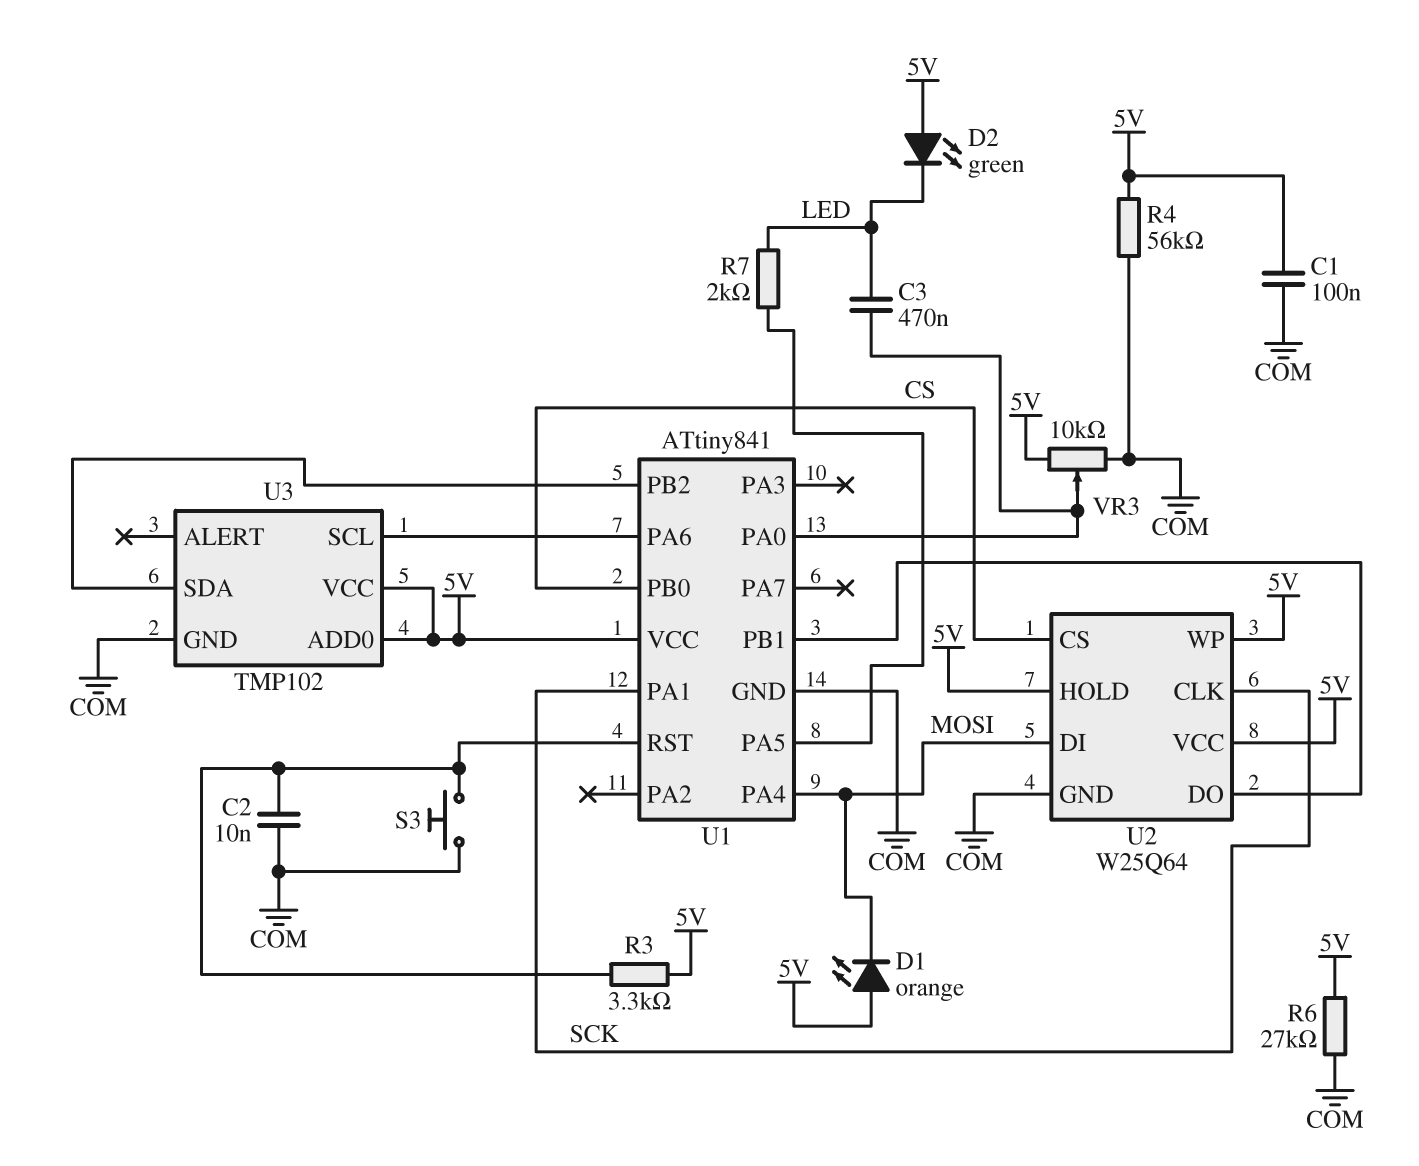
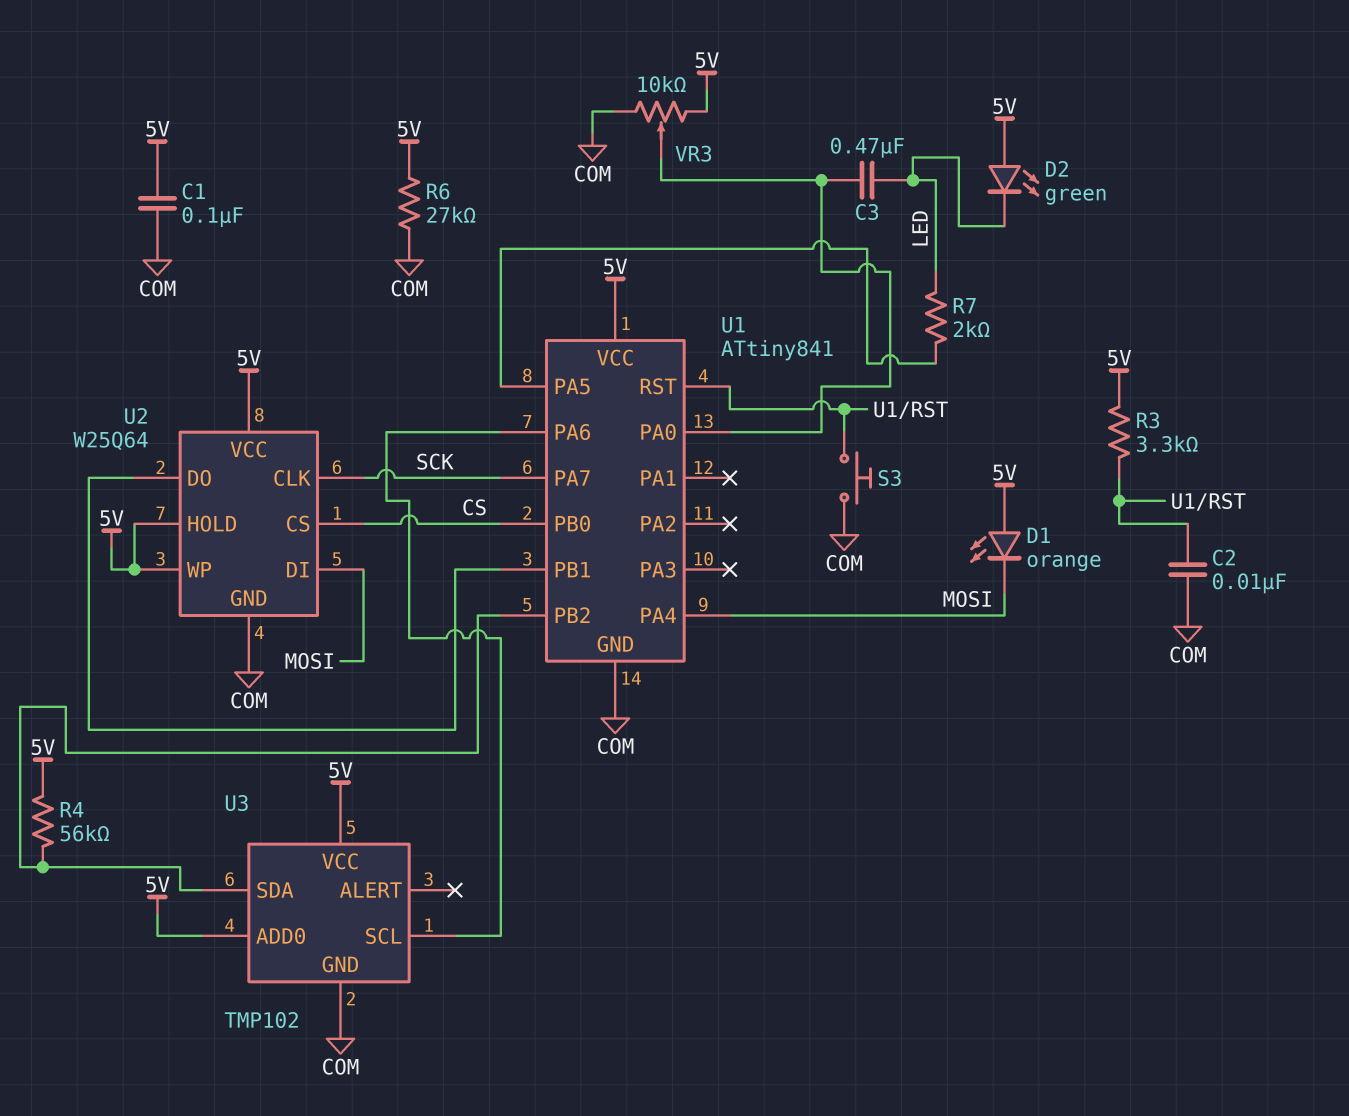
R4: 56k (5V, COM) -> 56k (5V, U1/PB2)
U1 pin PA1: SCK -> none
U1 pin PA7: none -> SCK

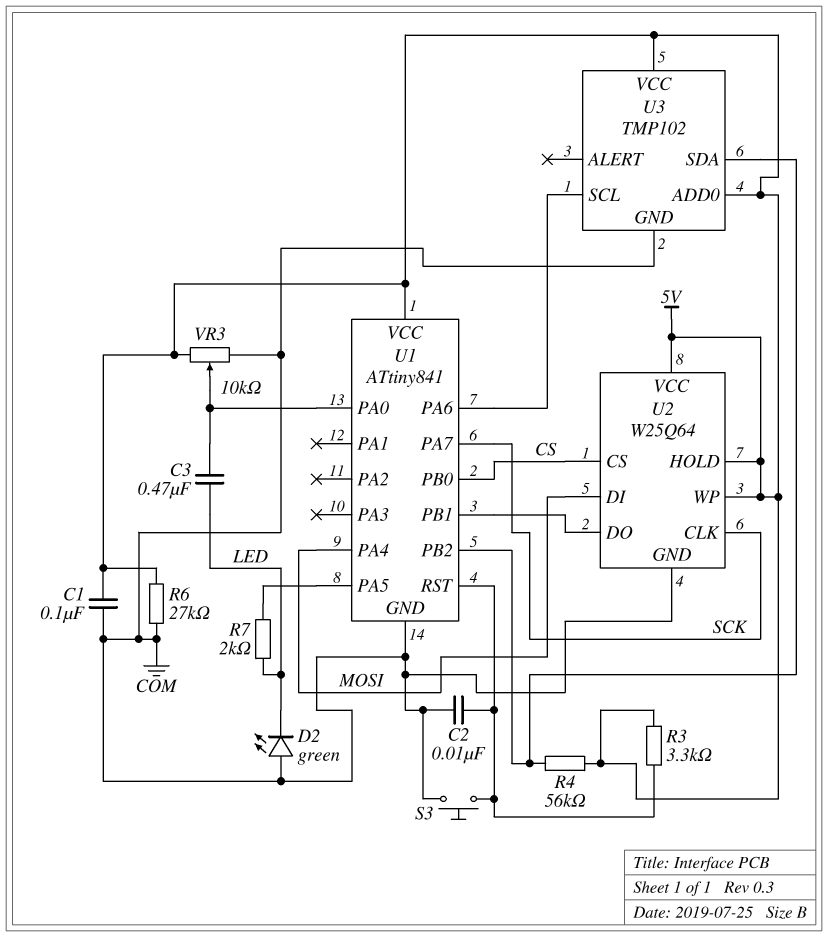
D1: LED orange (A 5V, K MOSI) -> none
D2: LED green (A 5V, K LED) -> LED green (A COM, K LED)

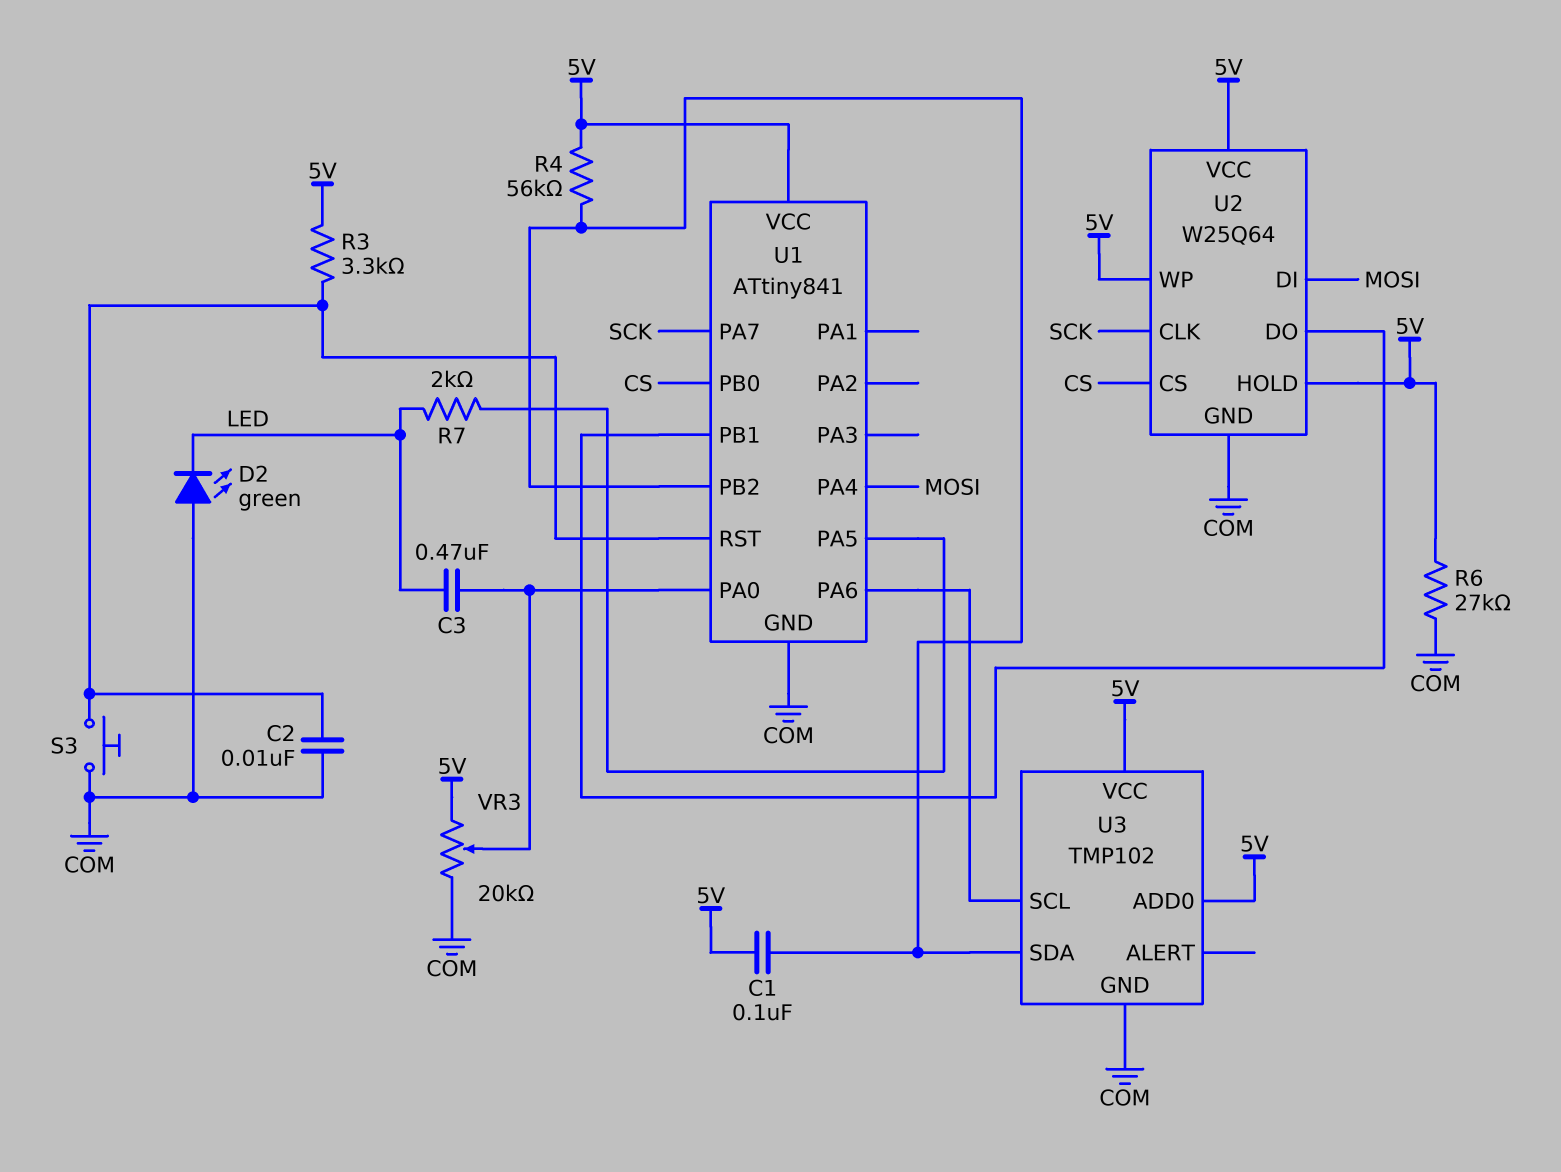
C1: 100nF (5V, COM) -> 100nF (5V, U1/PB2)
VR3: 10k (5V, COM, wiper U1/PA0) -> 20k (5V, COM, wiper U1/PA0)

